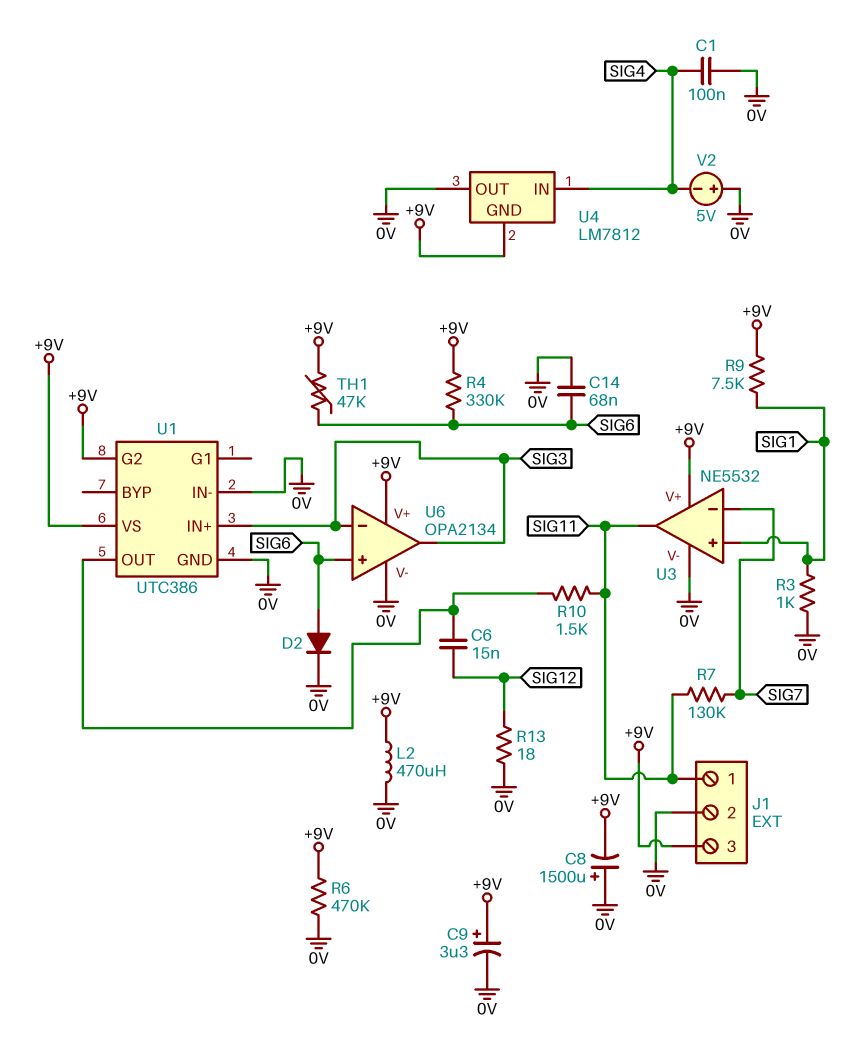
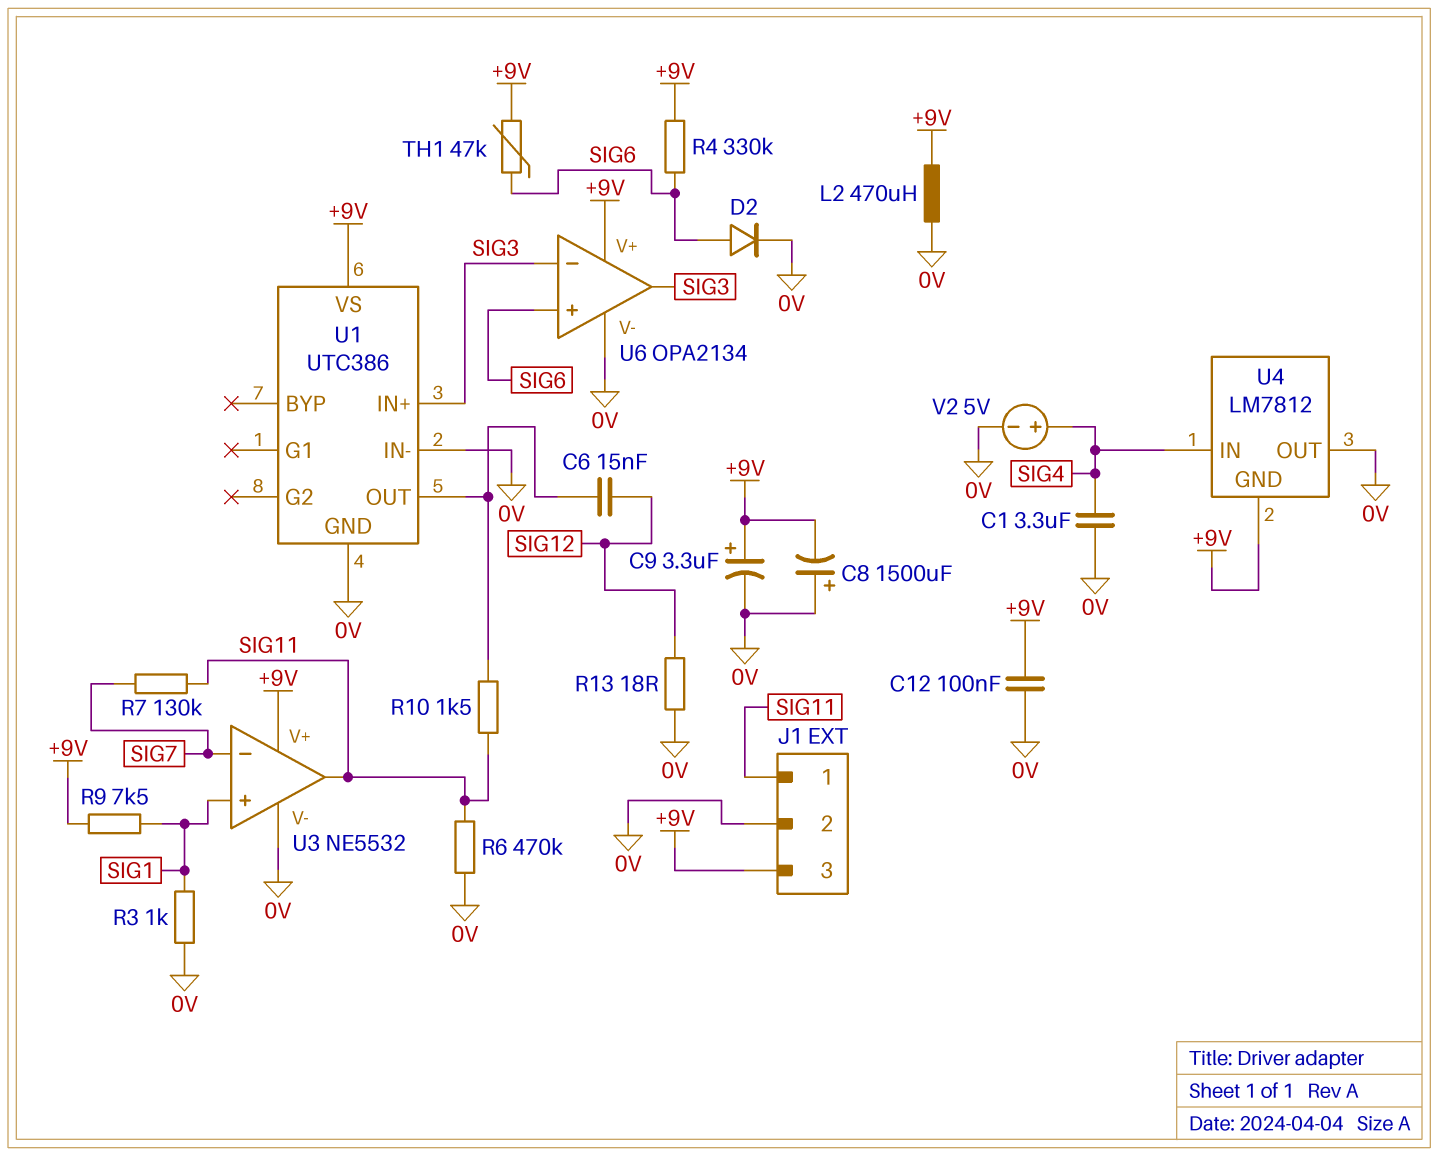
C1: 100nF (0V, SIG4) -> 3.3uF (0V, SIG4)
C12: none -> 100nF (+9V, 0V)
C14: 68nF (0V, SIG6) -> none
R6: 470k (+9V, 0V) -> 470k (0V, SIG11)
U1 pin G2: +9V -> none
V2: 5V (plus 0V, minus SIG4) -> 5V (plus SIG4, minus 0V)

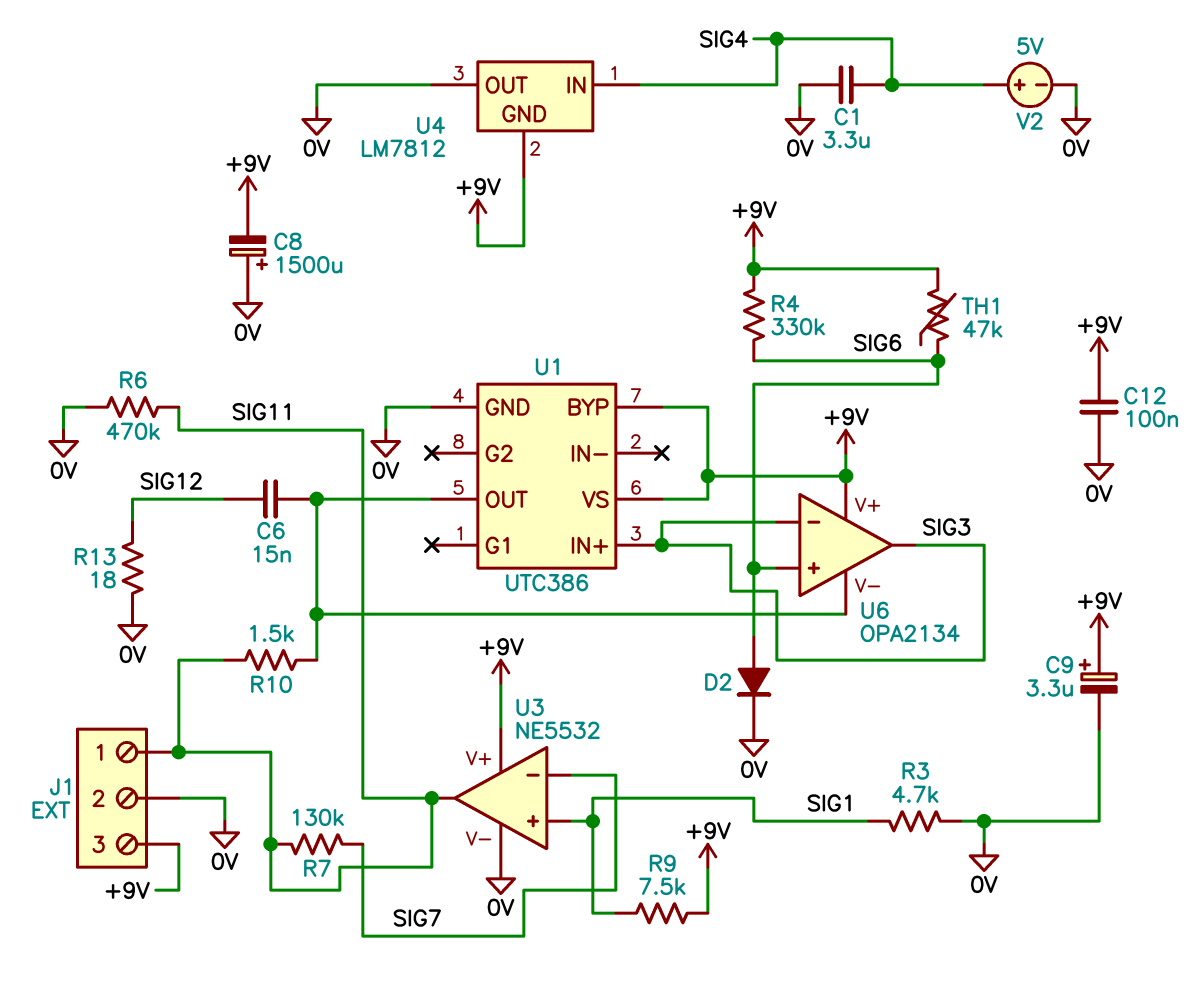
L2: 470uH (+9V, 0V) -> none
R3: 1k (0V, SIG1) -> 4.7k (0V, SIG1)
U1 pin BYP: none -> +9V
U1 pin IN-: 0V -> none
U6 pin V-: 0V -> U1/OUT

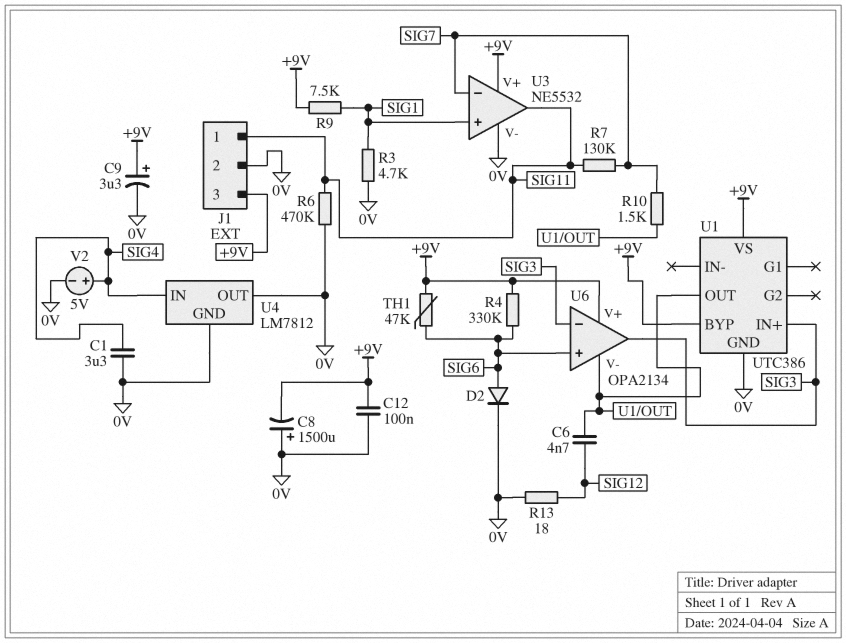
C6: 15nF (SIG12, U1/OUT) -> 4.7nF (SIG12, U1/OUT)
R10: 1.5k (SIG11, U1/OUT) -> 1.5k (SIG7, U1/OUT)
U4 pin GND: +9V -> 0V

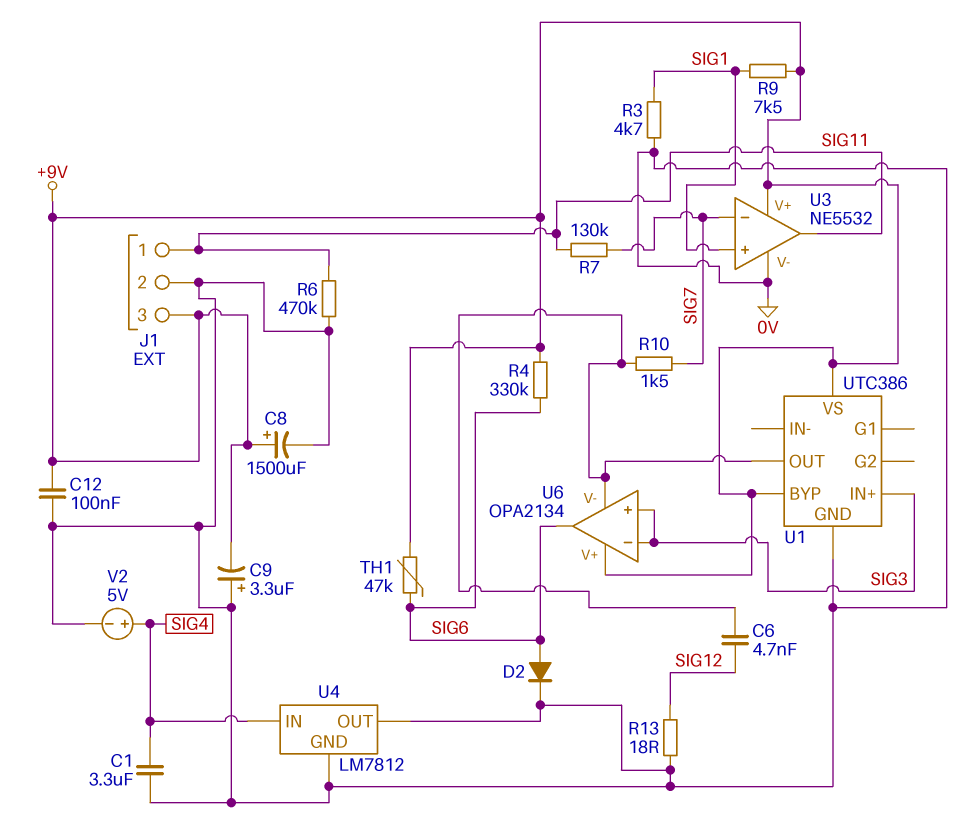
C8: 1500uF (plus 0V, minus +9V) -> 1500uF (plus +9V, minus 0V)
C9: 3.3uF (plus +9V, minus 0V) -> 3.3uF (plus 0V, minus +9V)
U6 pin in+: SIG6 -> SIG3
U6 pin out: SIG3 -> SIG6

